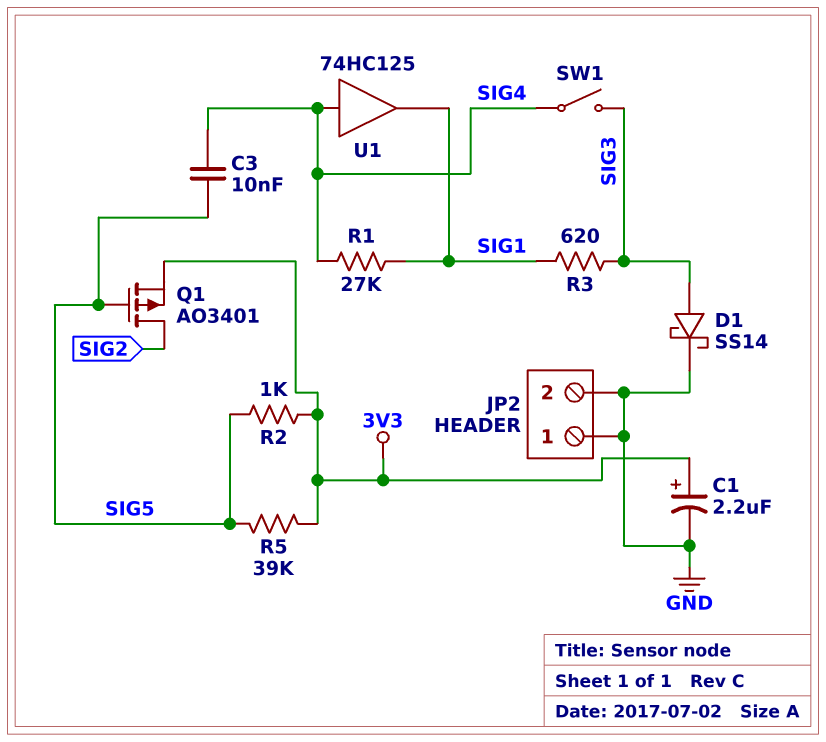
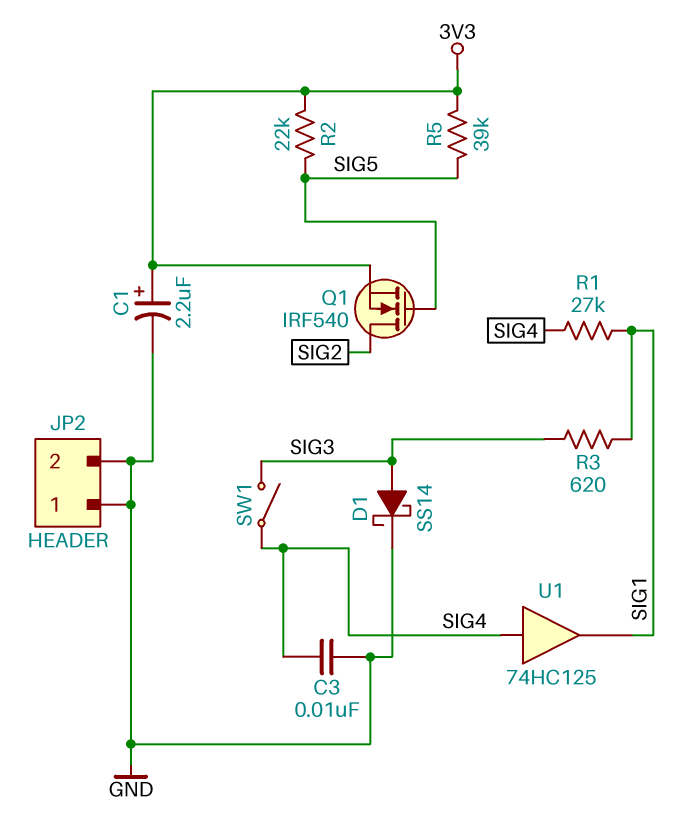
C3: 10nF (SIG4, SIG5) -> 10nF (GND, SIG4)
Q1: PMOS AO3401 (G SIG5, D SIG2, S 3V3) -> NMOS IRF540 (G SIG5, D SIG2, S 3V3)
R2: 1k (3V3, SIG5) -> 22k (3V3, SIG5)

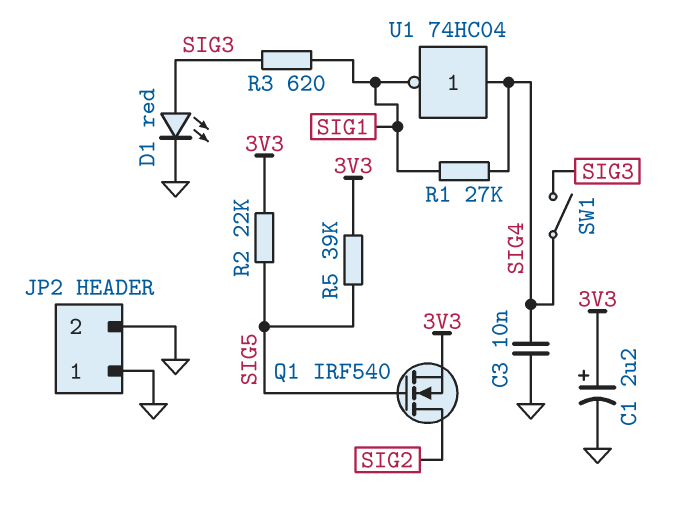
D1: schottky SS14 (A SIG3, K GND) -> LED red (A SIG3, K GND)
U1: buffer 74HC125 (in SIG4, out SIG1) -> NOT 74HC04 (in SIG4, out SIG1)

